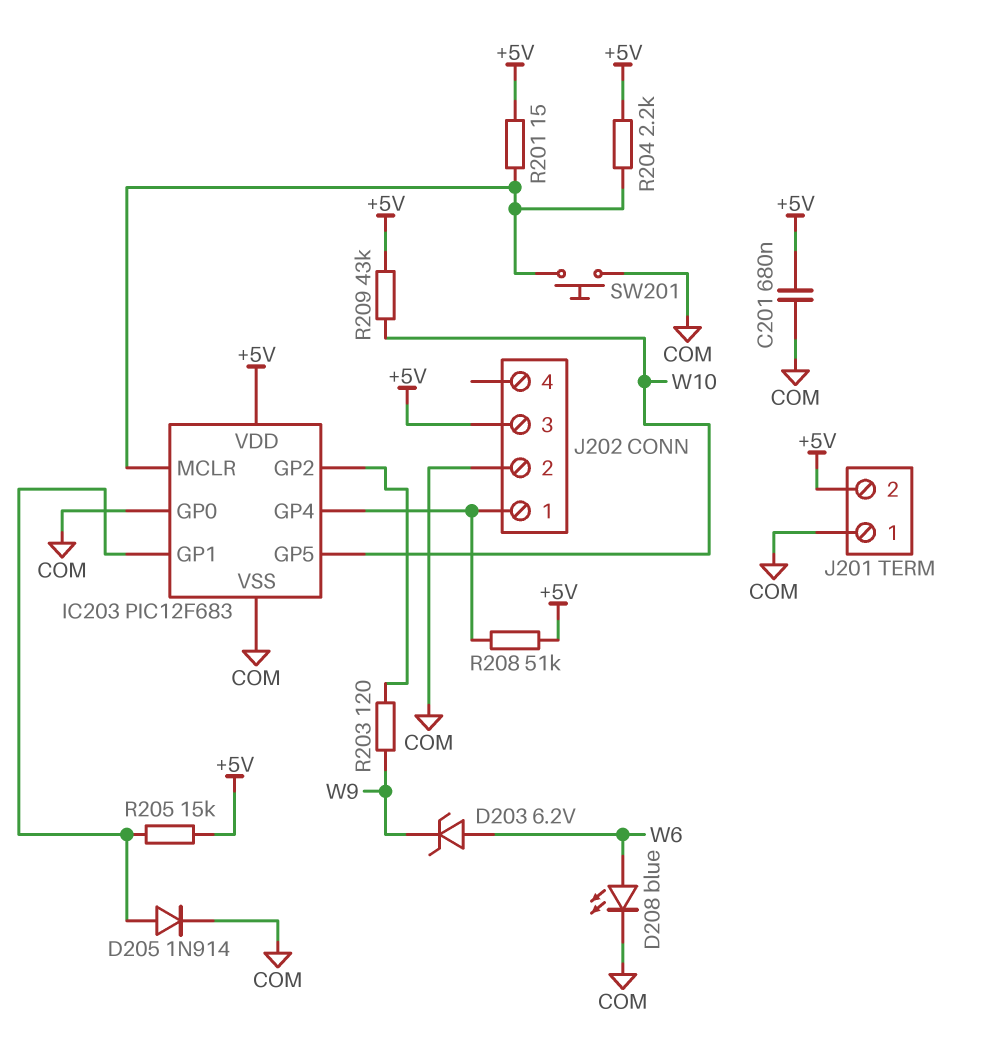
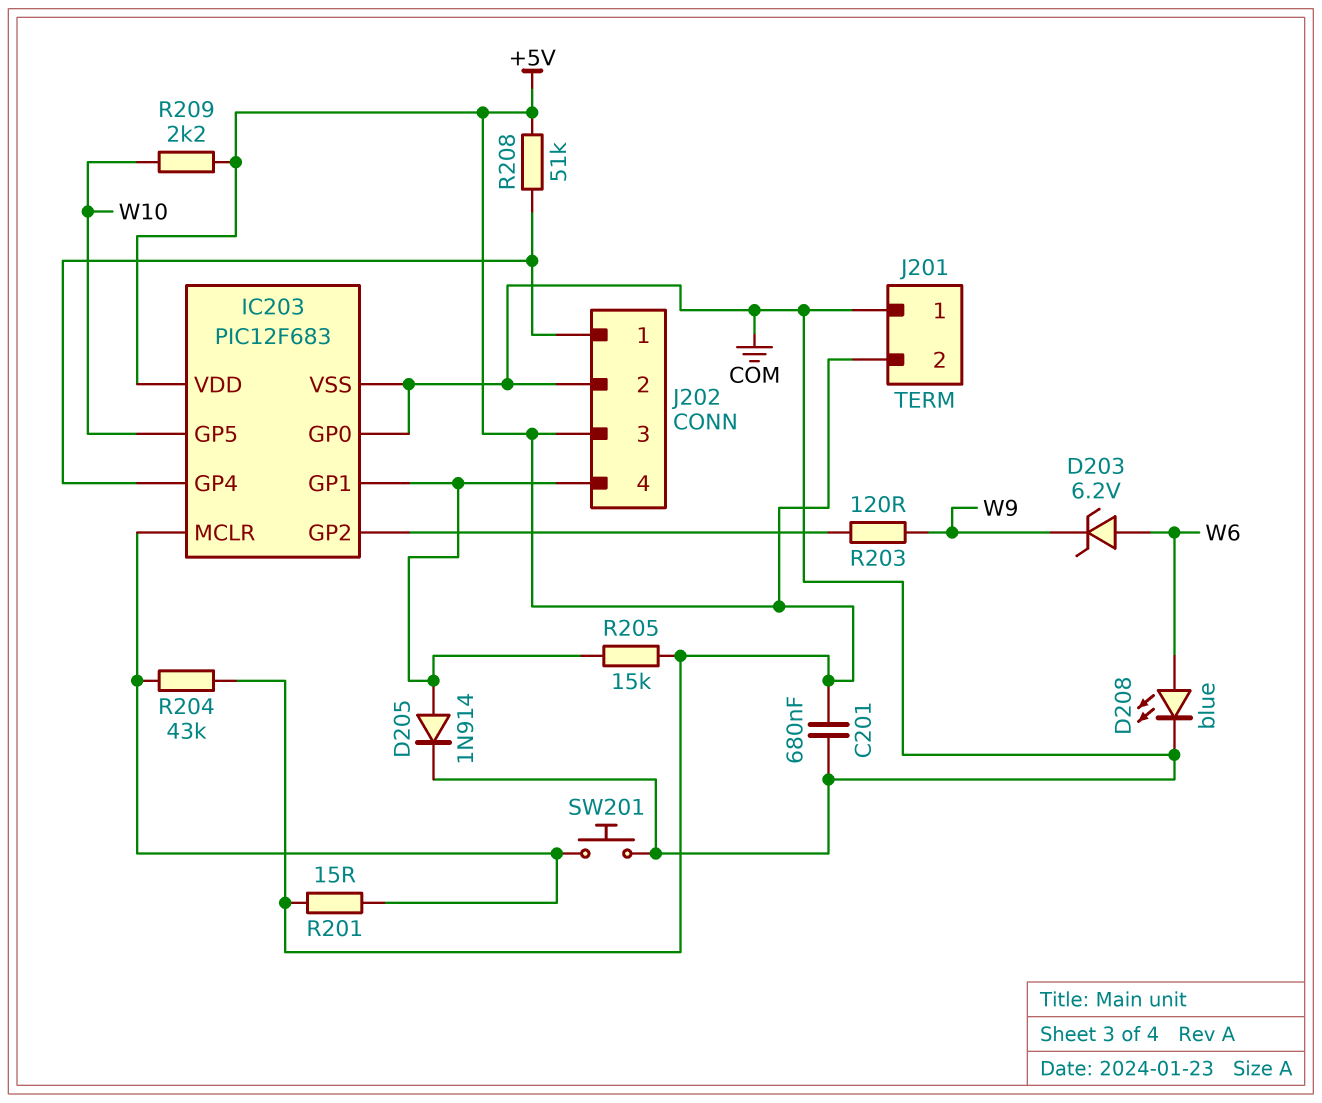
J202 pin 4: none -> IC203/GP1
R204: 2.2k (+5V, IC203/MCLR) -> 43k (+5V, IC203/MCLR)
R209: 43k (+5V, W10) -> 2.2k (+5V, W10)

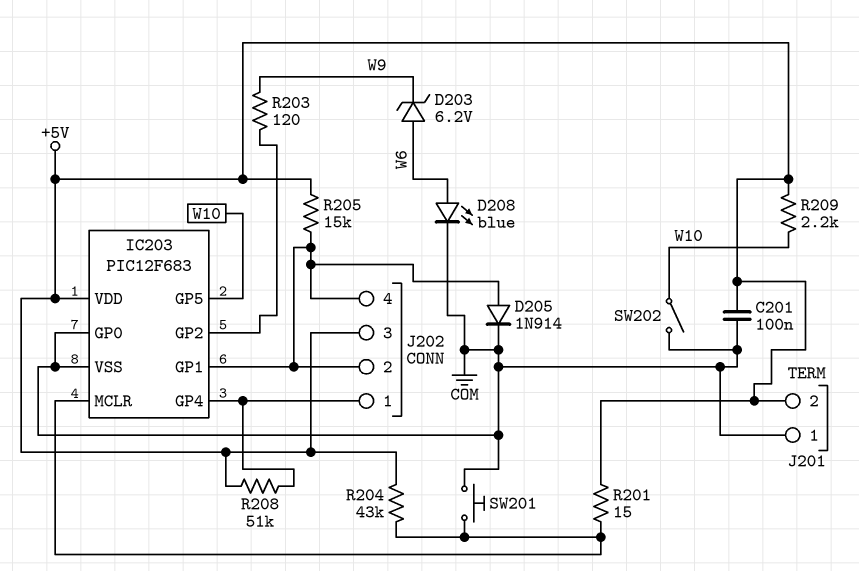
C201: 680nF (+5V, COM) -> 100nF (+5V, COM)
J202 pin 2: COM -> IC203/GP1
SW202: none -> switch (COM, W10)

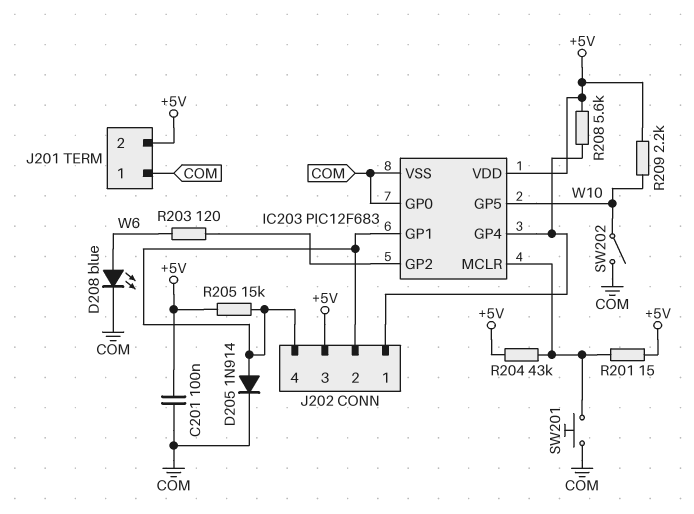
D203: zener 6.2V (A W6, K W9) -> none
R203: 120 (IC203/GP2, W9) -> 120 (IC203/GP2, W6)
R208: 51k (+5V, IC203/GP4) -> 5.6k (+5V, IC203/GP4)

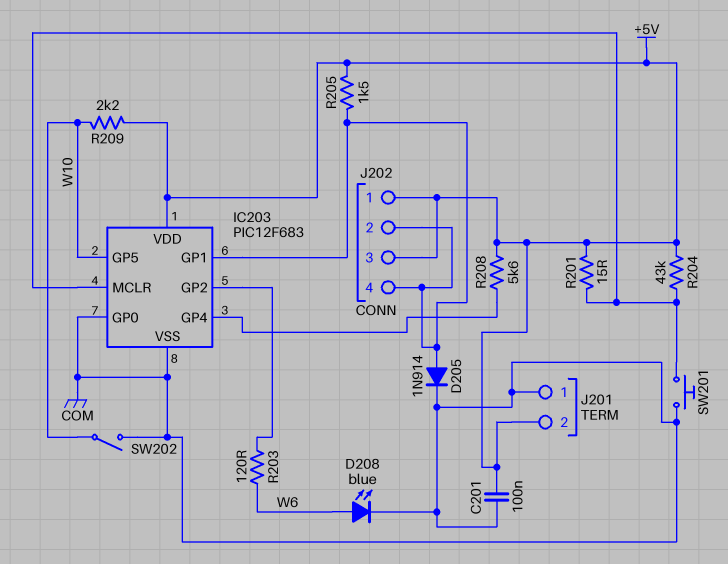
J202 pin 1: IC203/GP4 -> +5V
R205: 15k (+5V, IC203/GP1) -> 1.5k (+5V, IC203/GP1)

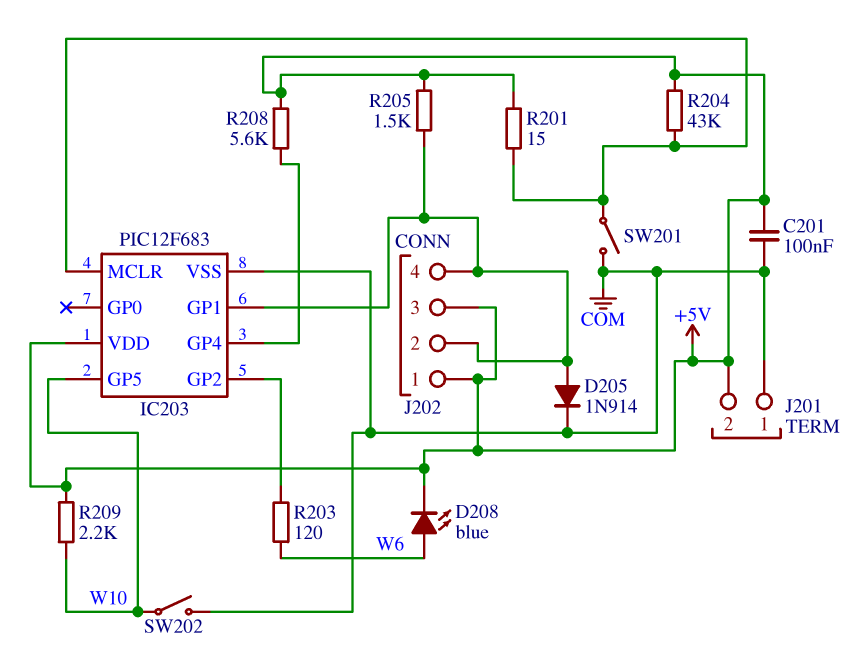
D208: LED blue (A W6, K COM) -> LED blue (A W6, K +5V)
IC203 pin GP0: COM -> none
SW201: button (COM, IC203/MCLR) -> switch (COM, IC203/MCLR)

